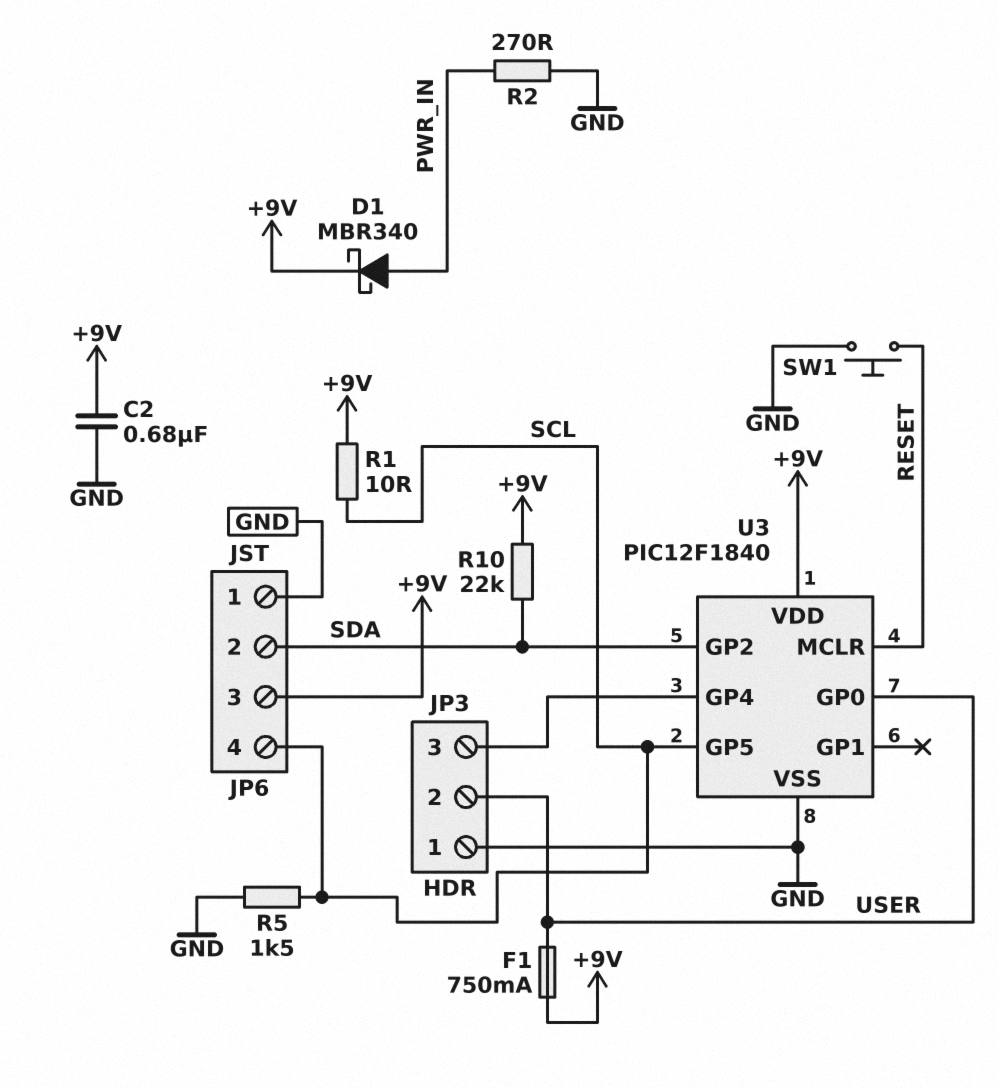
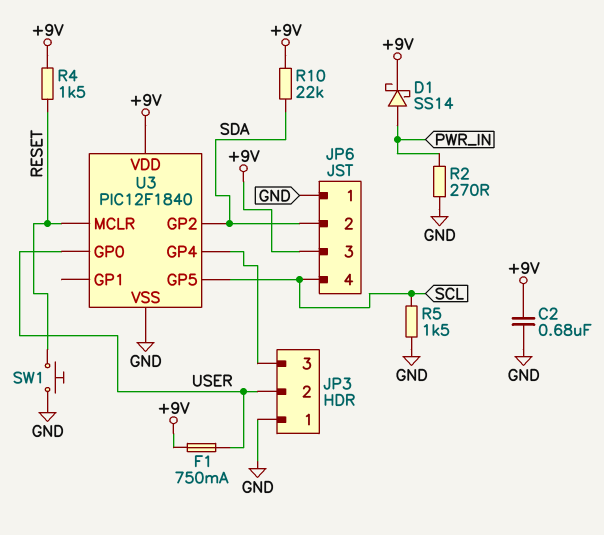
D1: schottky MBR340 (A PWR_IN, K +9V) -> schottky SS14 (A PWR_IN, K +9V)
R1: 10 (+9V, SCL) -> none
R4: none -> 1.5k (+9V, RESET)

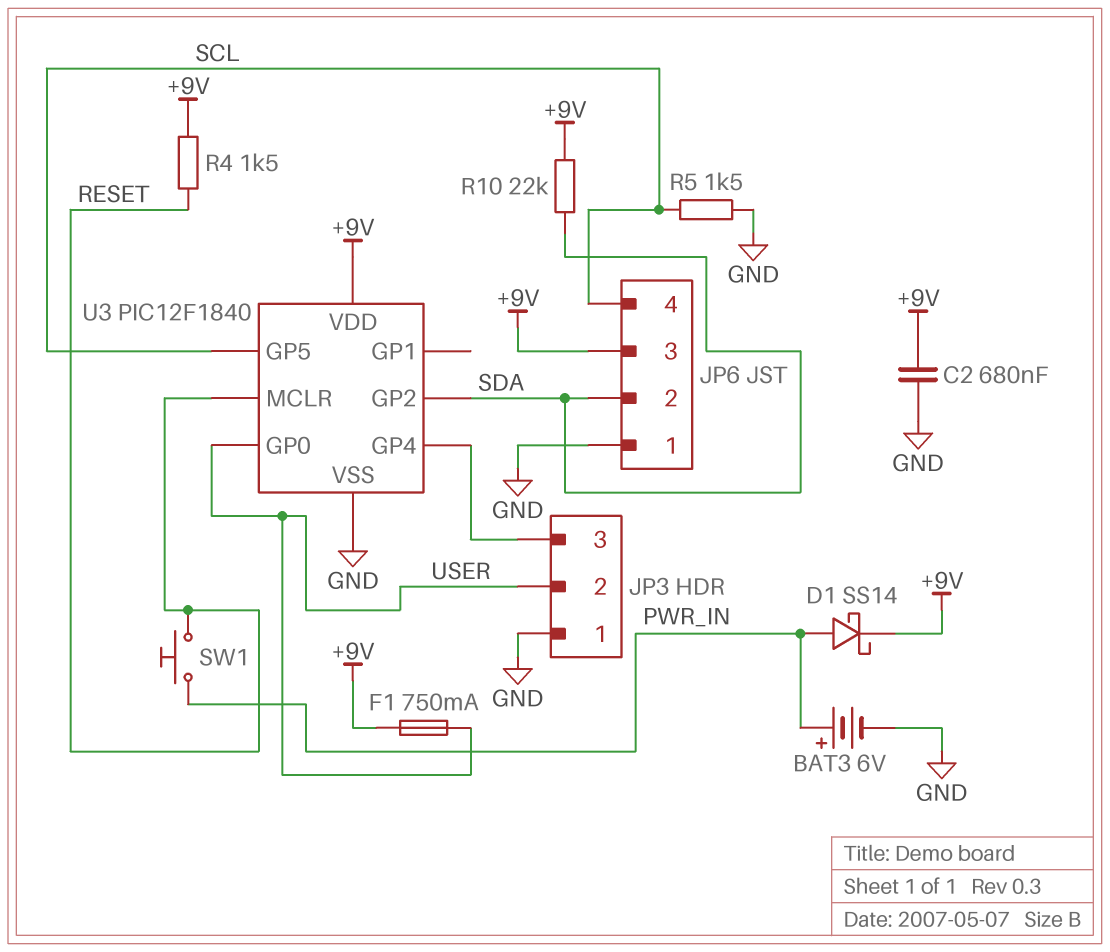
BAT3: none -> 6V (plus PWR_IN, minus GND)
R2: 270 (GND, PWR_IN) -> none
SW1: button (GND, RESET) -> button (PWR_IN, RESET)

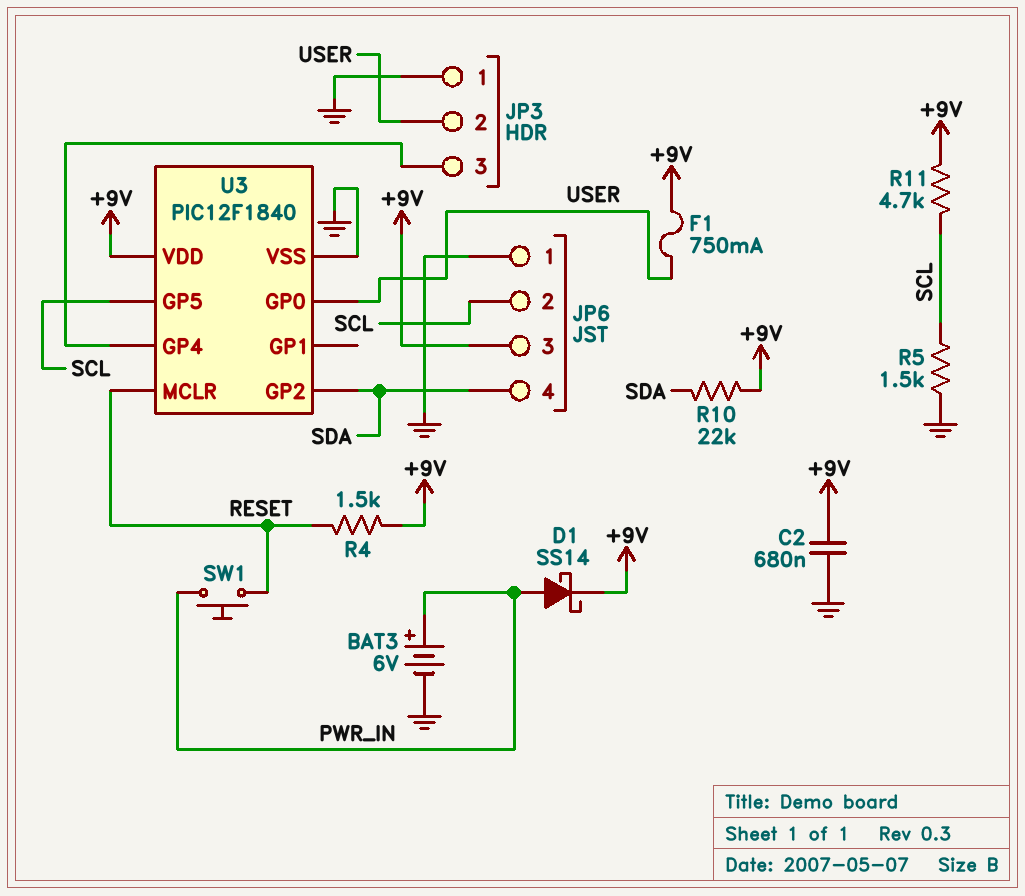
JP6 pin 2: SDA -> SCL
JP6 pin 4: SCL -> SDA
R11: none -> 4.7k (+9V, SCL)

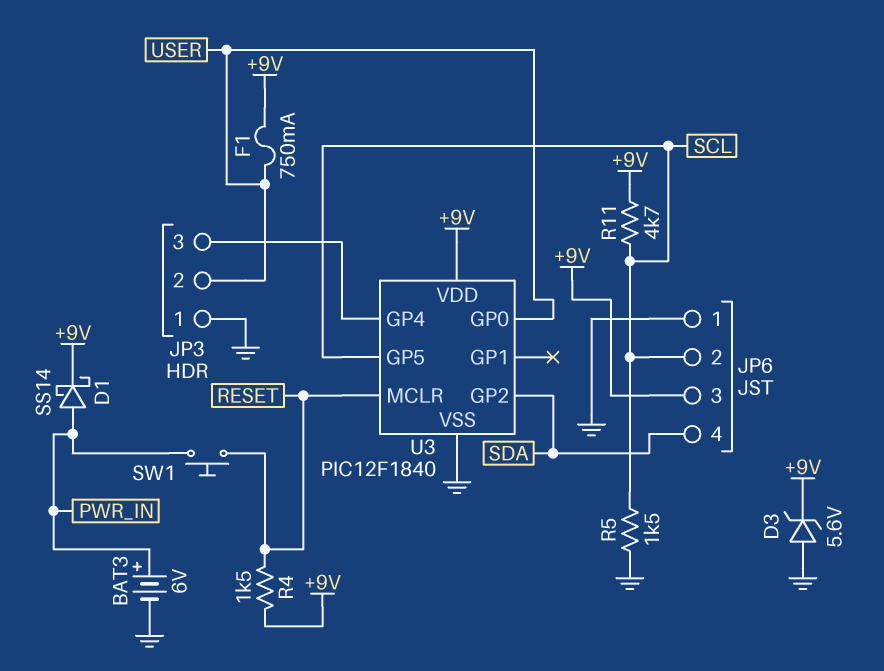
C2: 680nF (+9V, GND) -> none
D3: none -> zener 5.6V (A GND, K +9V)
R10: 22k (+9V, SDA) -> none

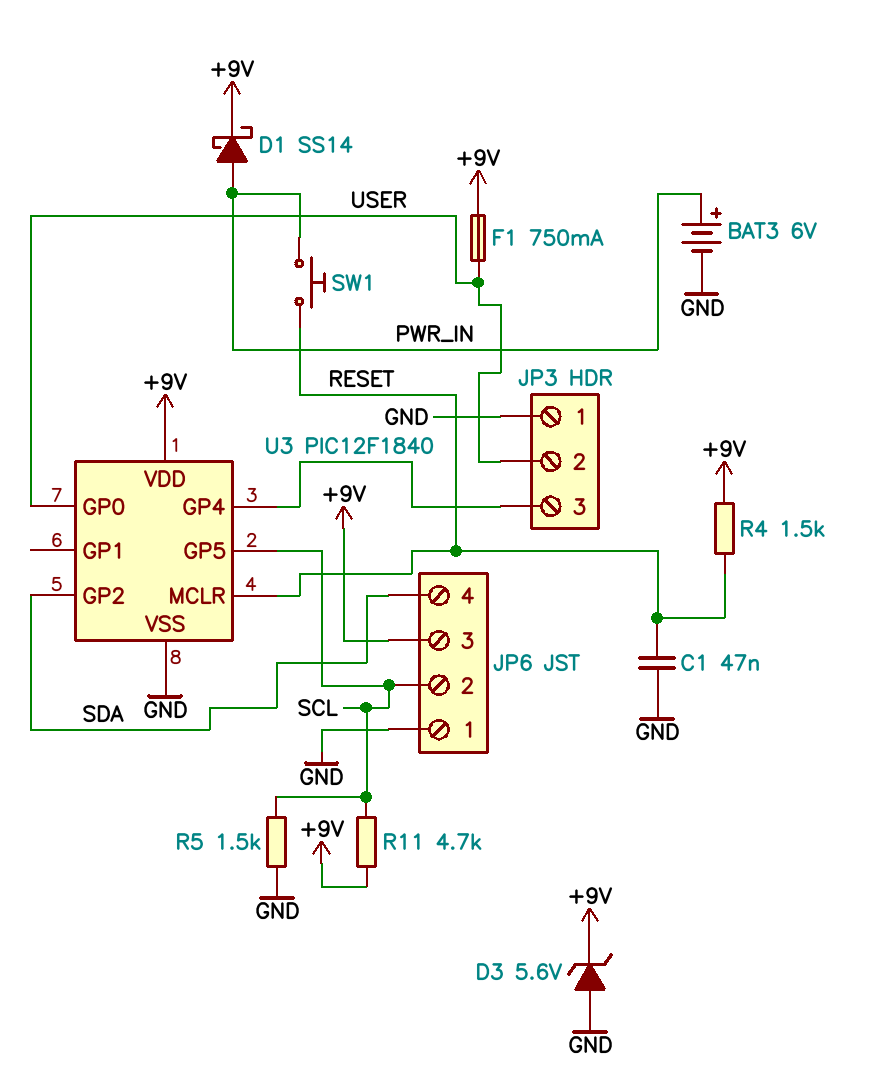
C1: none -> 47nF (GND, RESET)

